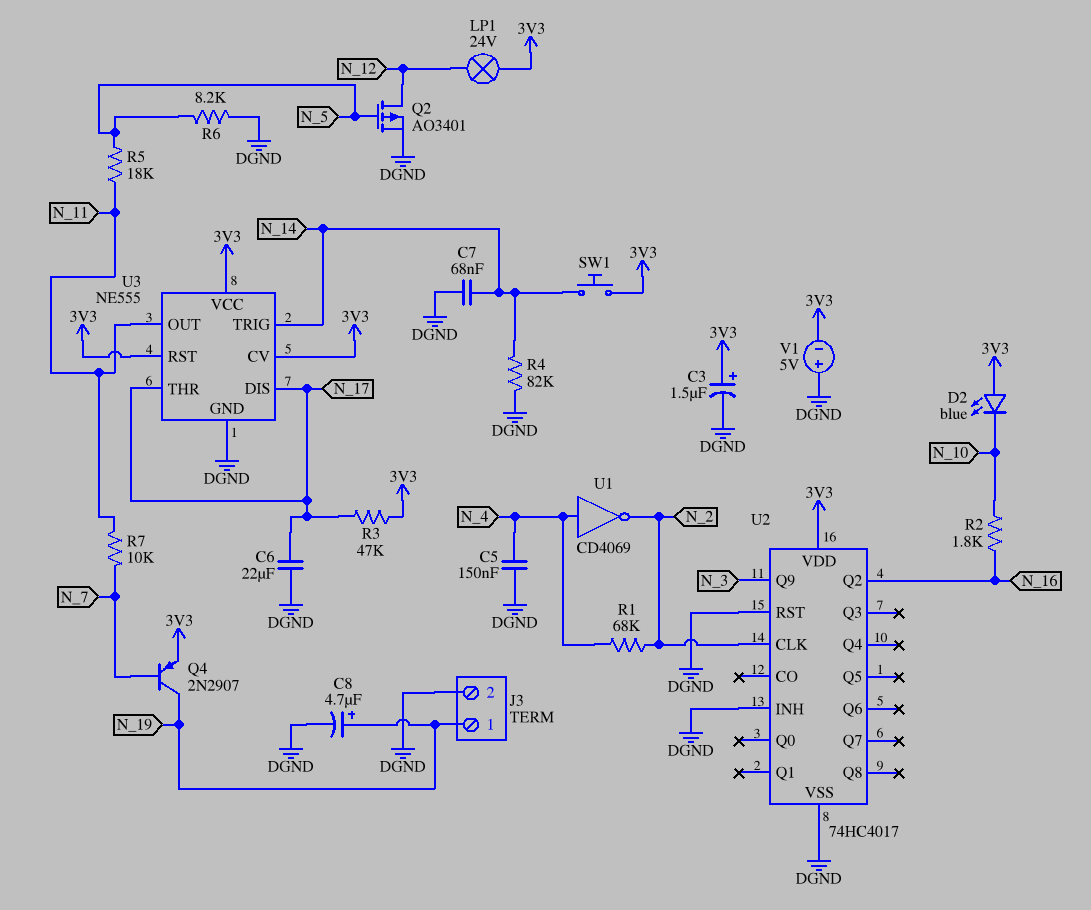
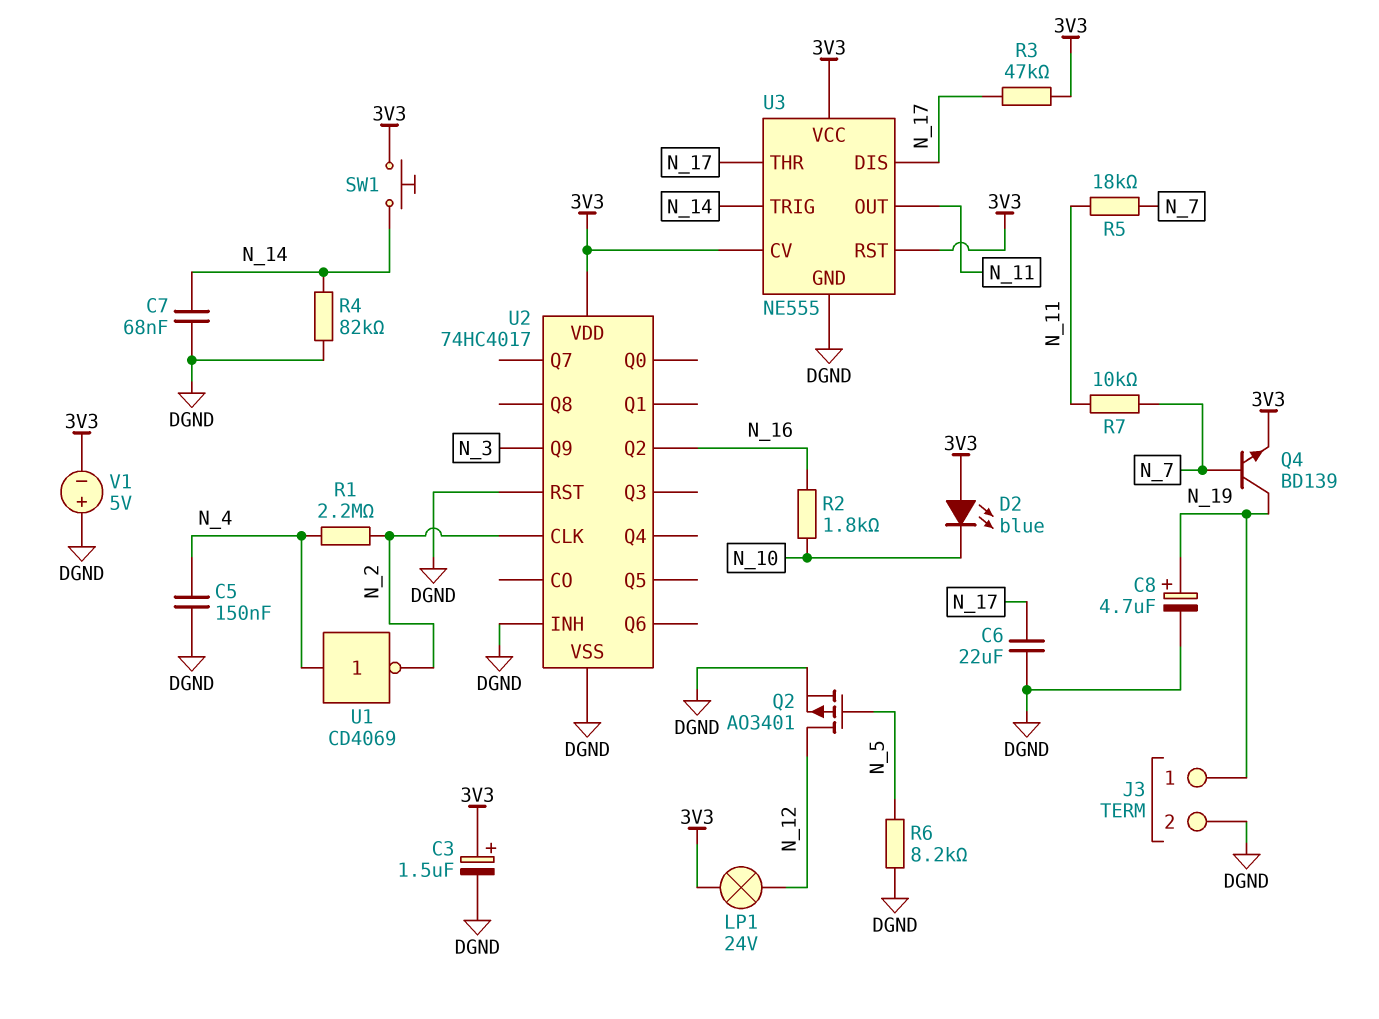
Q4: PNP 2N2907 (B N_7, C N_19, E 3V3) -> NPN BD139 (B N_7, C N_19, E 3V3)
R1: 68k (N_2, N_4) -> 2.2M (N_2, N_4)
R5: 18k (N_5, N_11) -> 18k (N_7, N_11)

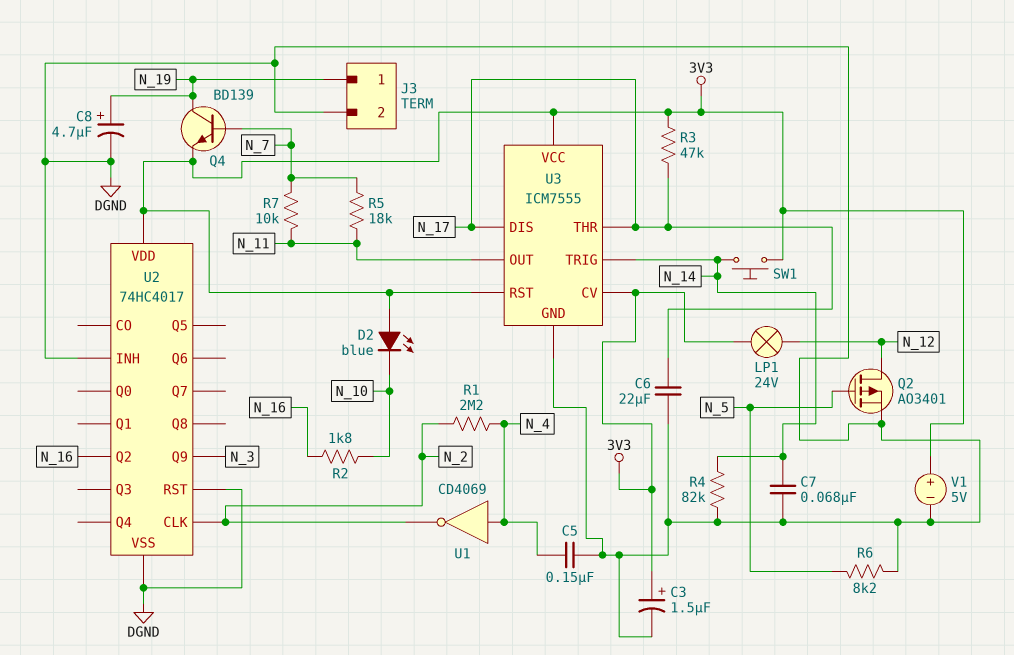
U3: NE555 -> ICM7555
V1: 5V (plus DGND, minus 3V3) -> 5V (plus 3V3, minus DGND)

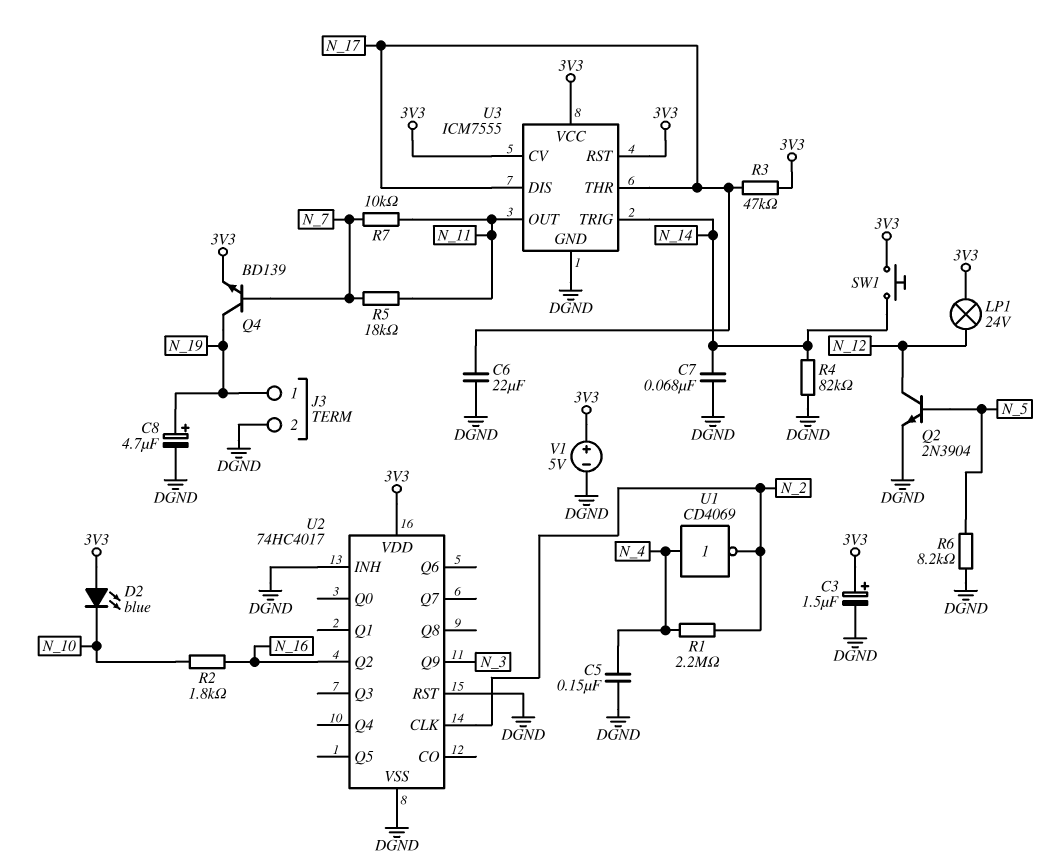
Q2: PMOS AO3401 (G N_5, D N_12, S DGND) -> NPN 2N3904 (B N_5, C N_12, E DGND)

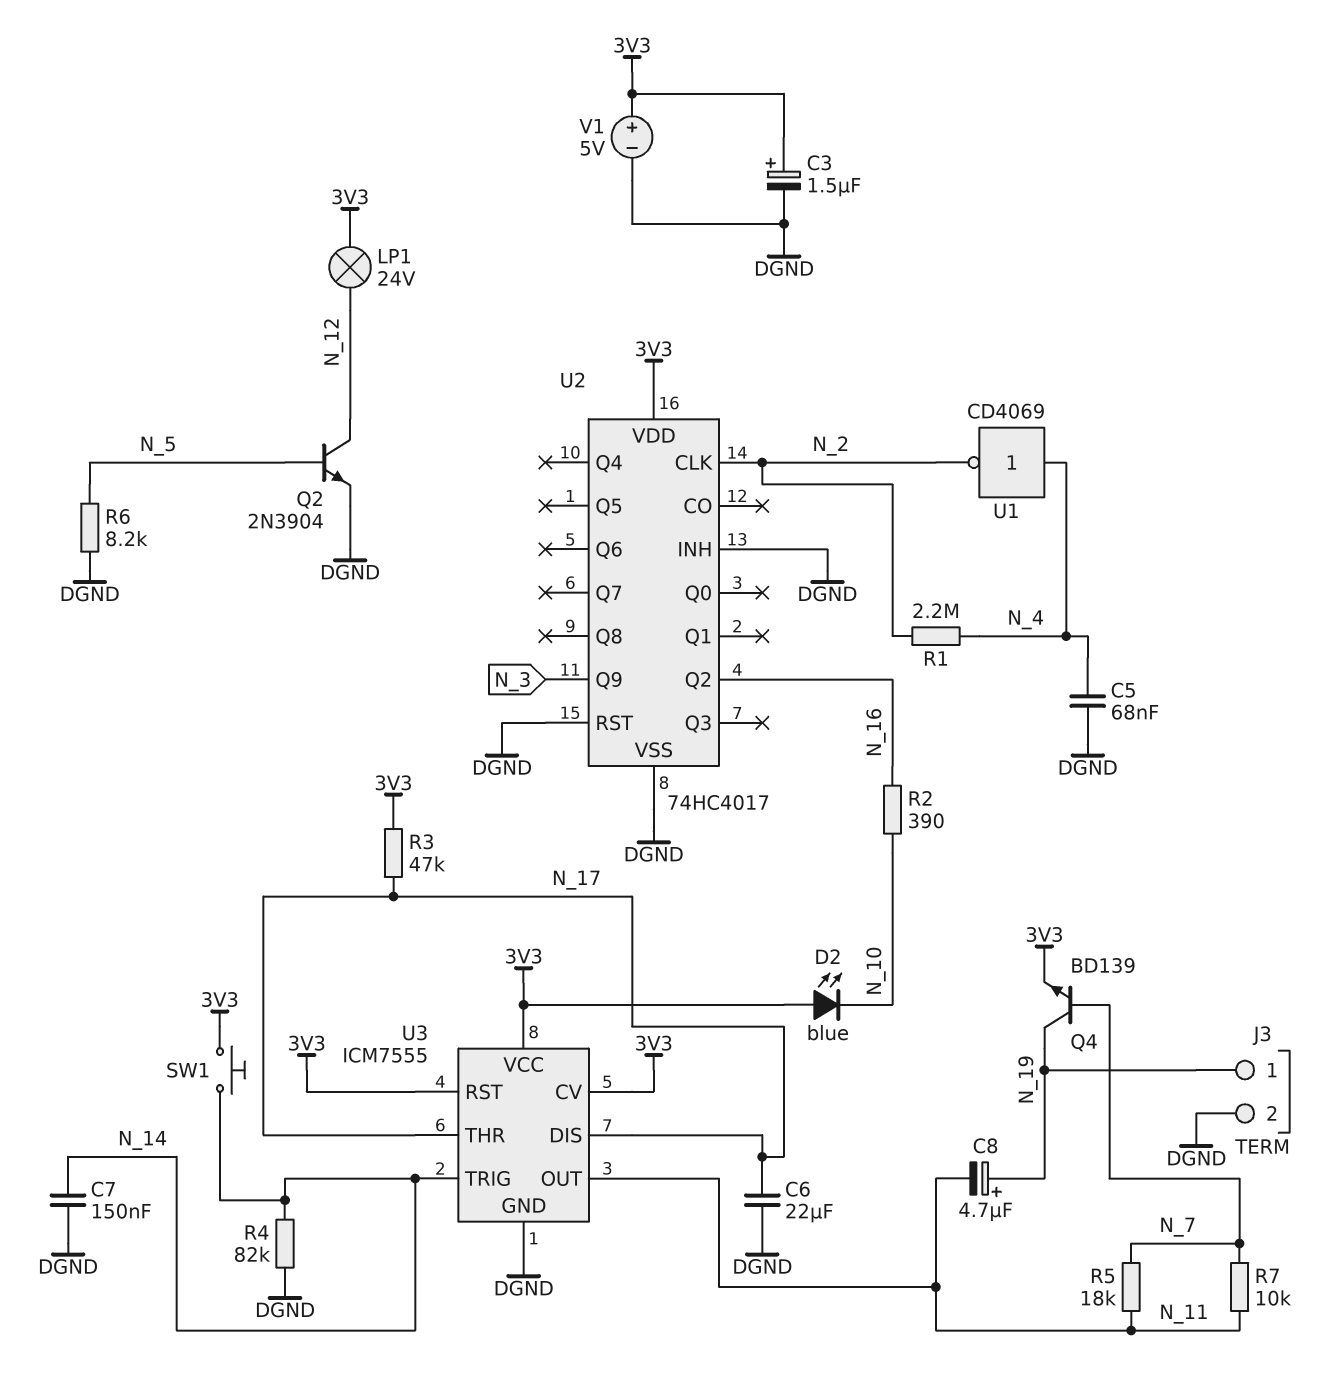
C5: 150nF (DGND, N_4) -> 68nF (DGND, N_4)
C7: 68nF (DGND, N_14) -> 150nF (DGND, N_14)
C8: 4.7uF (plus N_19, minus DGND) -> 4.7uF (plus N_19, minus N_11)
R2: 1.8k (N_10, N_16) -> 390 (N_10, N_16)

